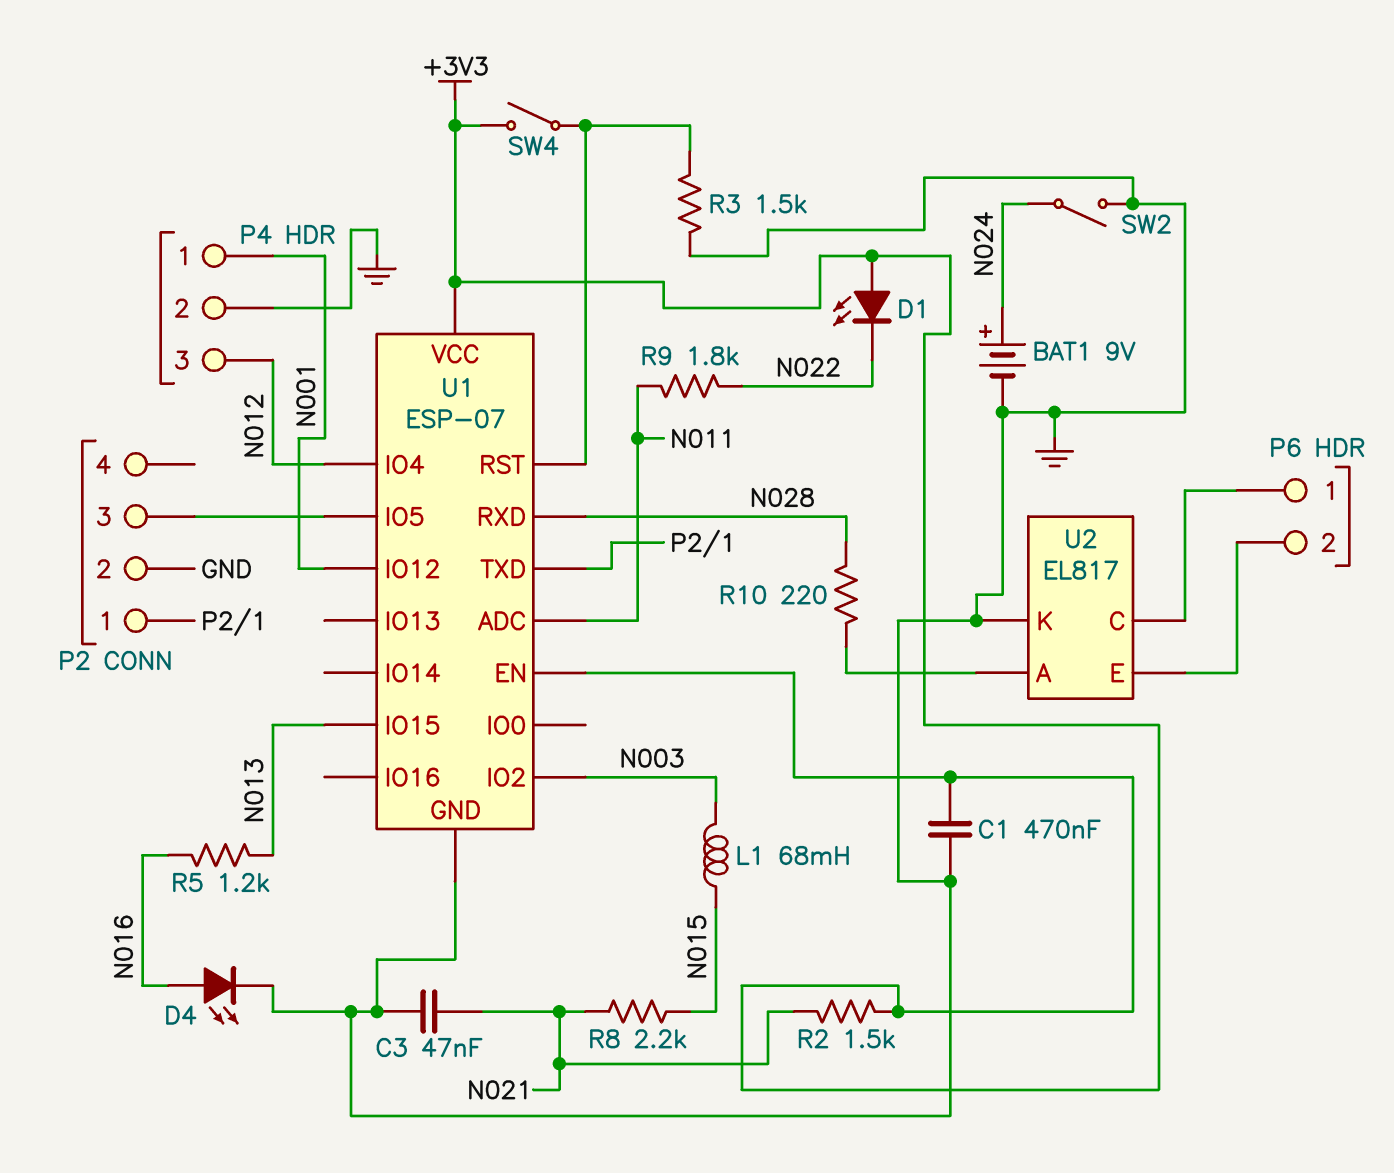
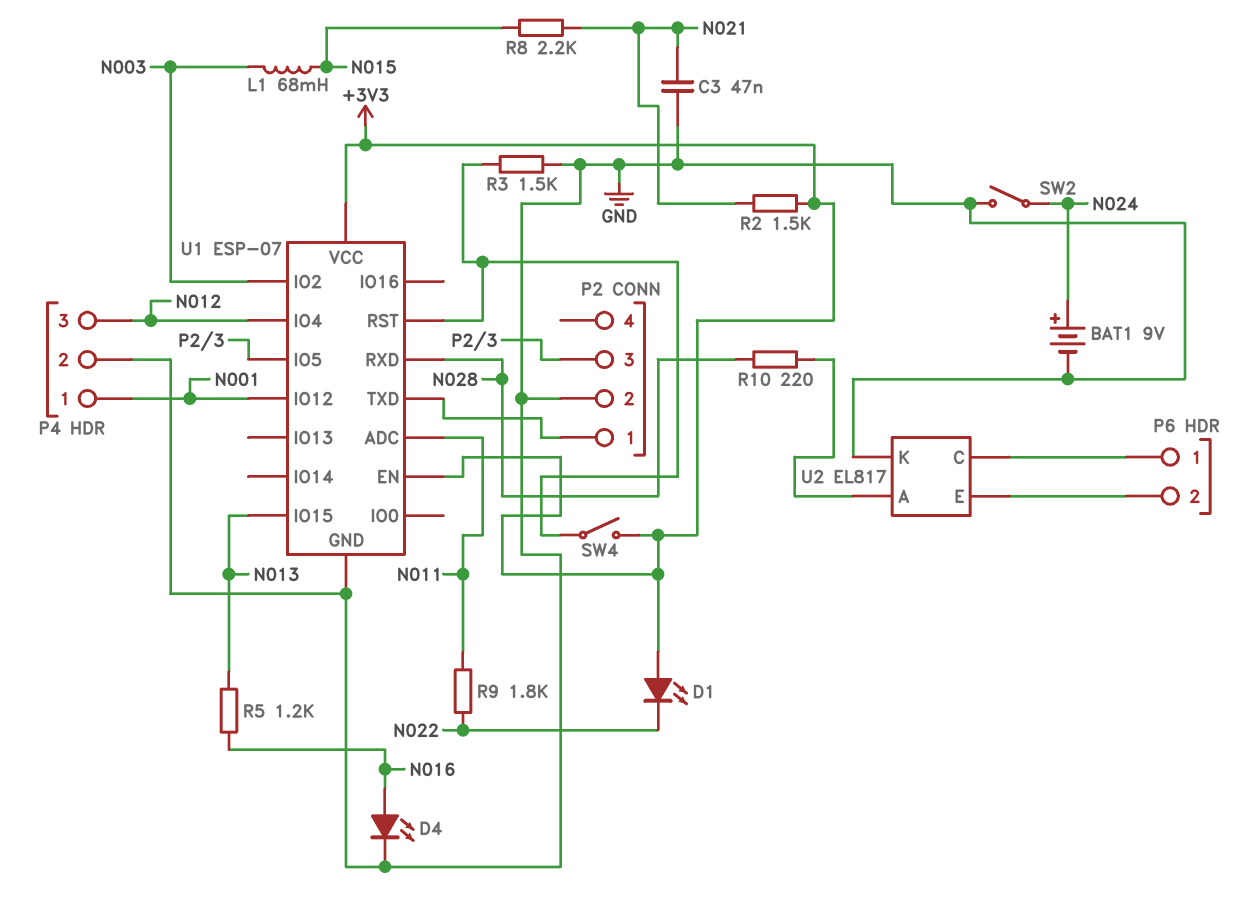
C1: 470nF (+3V3, GND) -> none

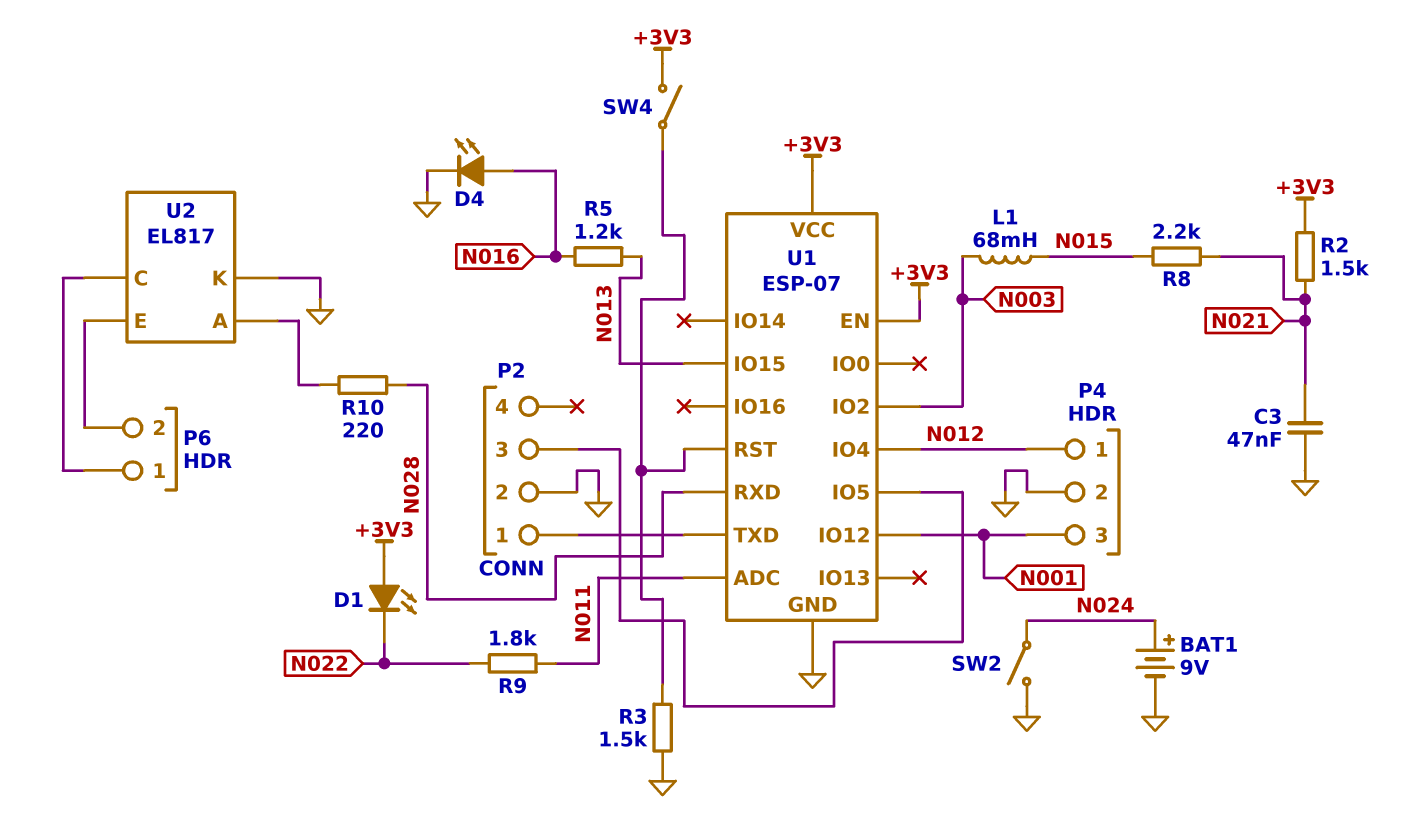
P4 pin 1: N001 -> N012
P4 pin 3: N012 -> N001

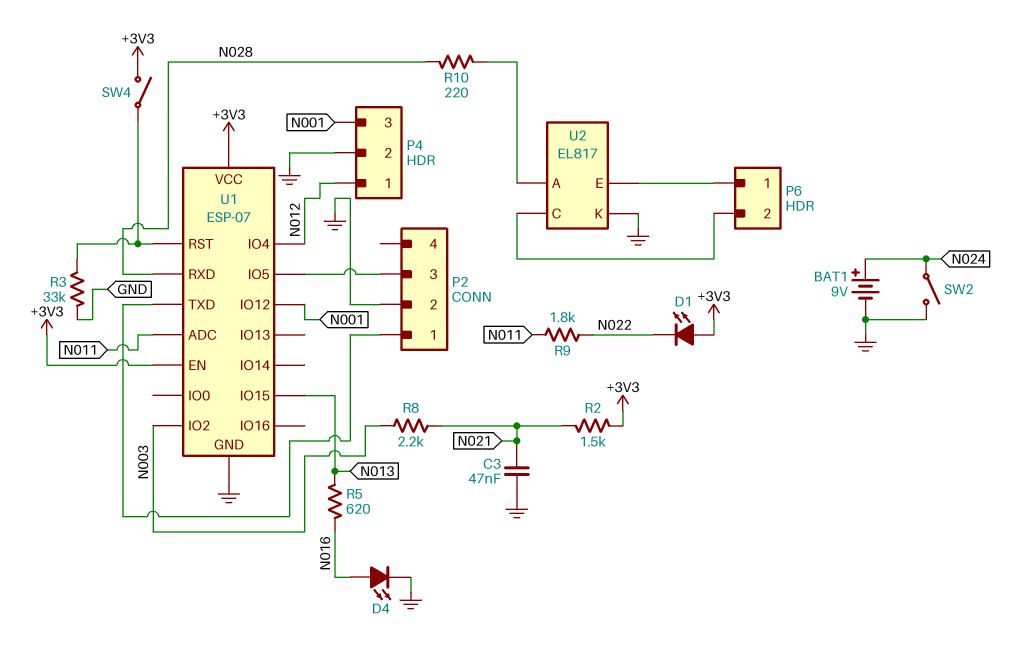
L1: 68mH (N003, N015) -> none
R3: 1.5k (GND, U1/RST) -> 33k (GND, U1/RST)
R5: 1.2k (N013, N016) -> 620 (N013, N016)
R8: 2.2k (N015, N021) -> 2.2k (N003, N021)
U2 pin C: P6/1 -> P6/2
U2 pin E: P6/2 -> P6/1

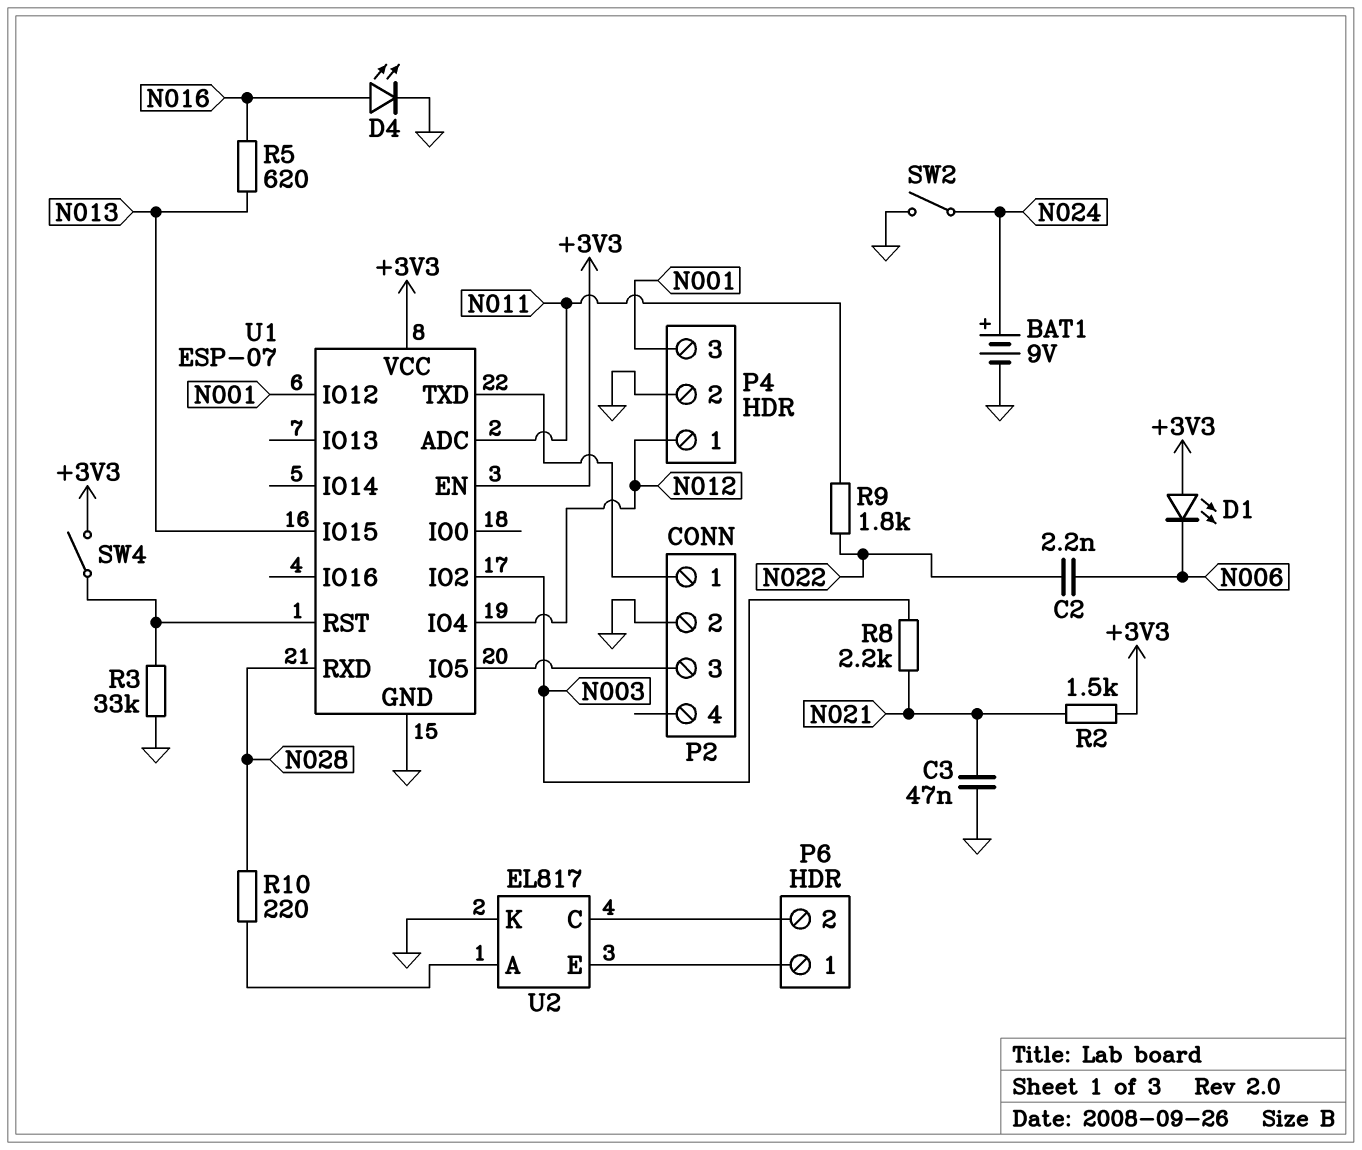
C2: none -> 2.2nF (N006, N022)
D1: LED (A +3V3, K N022) -> LED (A +3V3, K N006)

